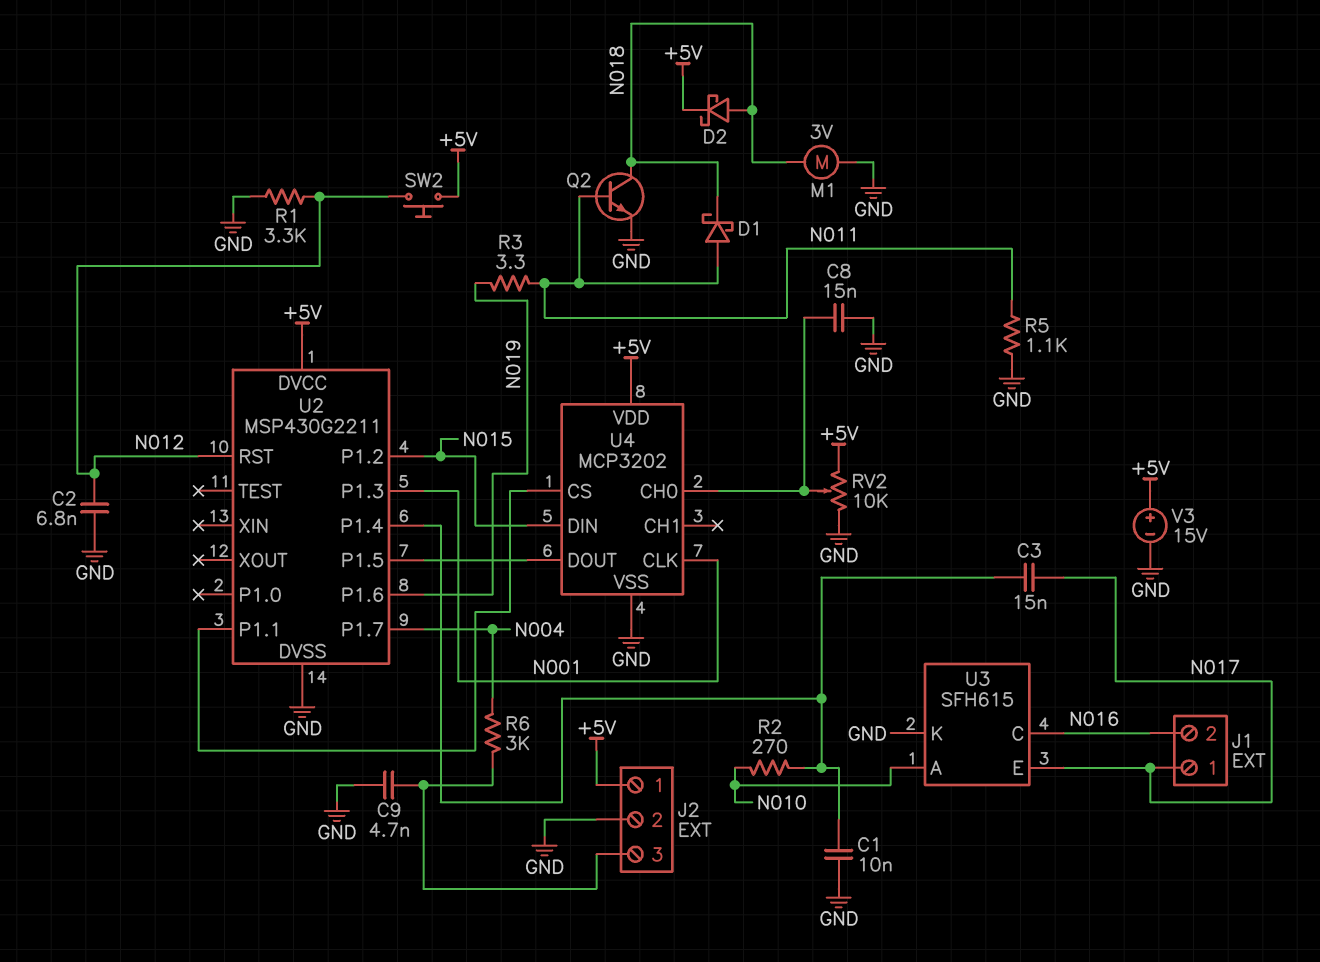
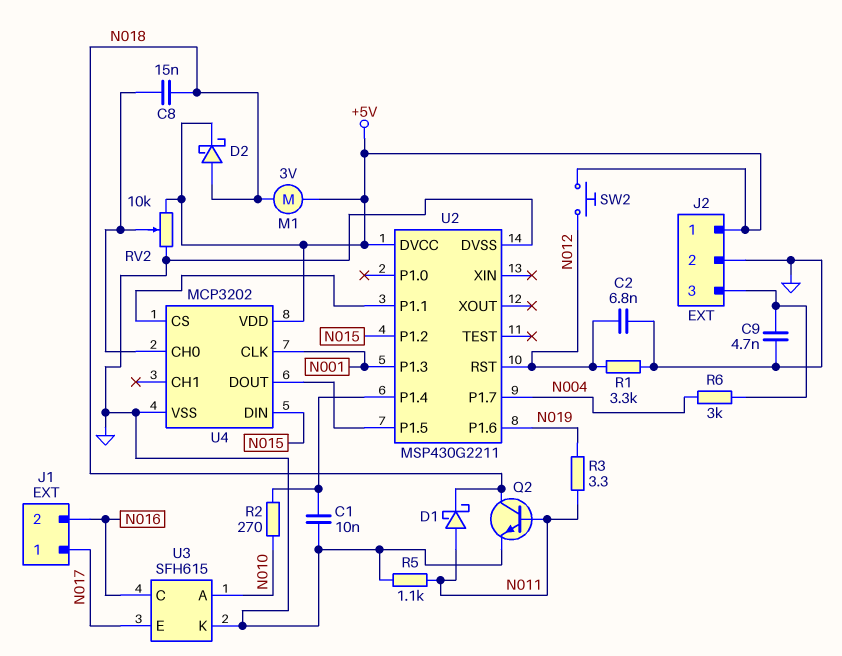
C3: 15nF (N017, U2/P1.4) -> none
C8: 15nF (GND, U4/CH0) -> 15nF (N018, U4/CH0)
M1: motor 3V (GND, N018) -> motor 3V (+5V, N018)
V3: 15V (plus +5V, minus GND) -> none

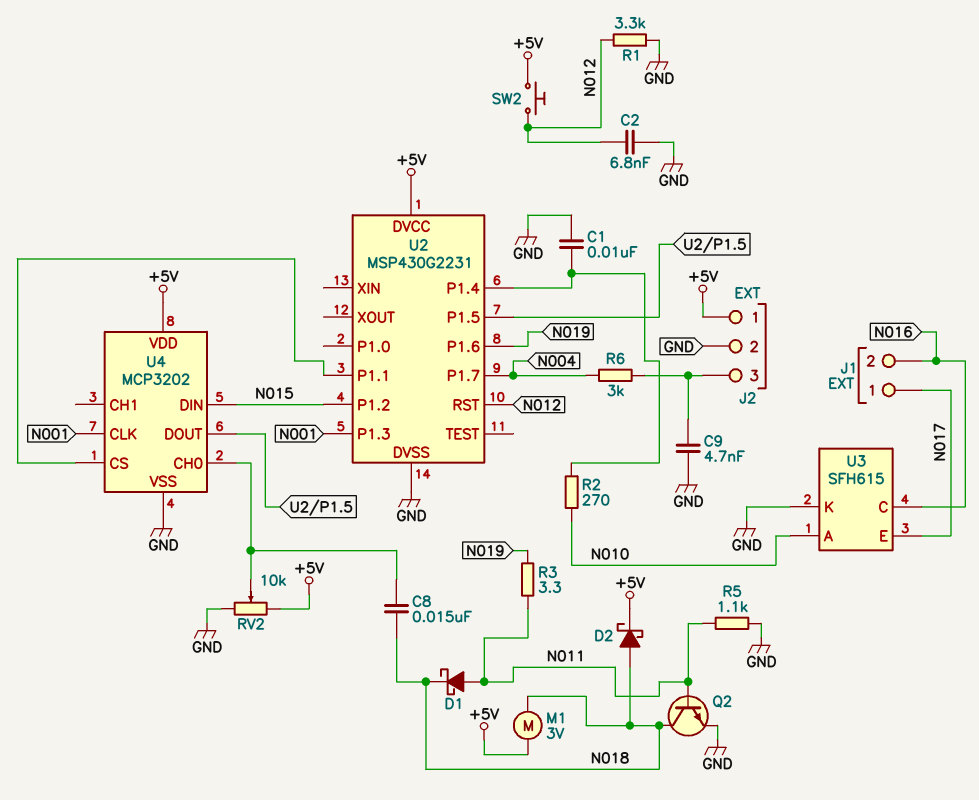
U2: MSP430G2211 -> MSP430G2231

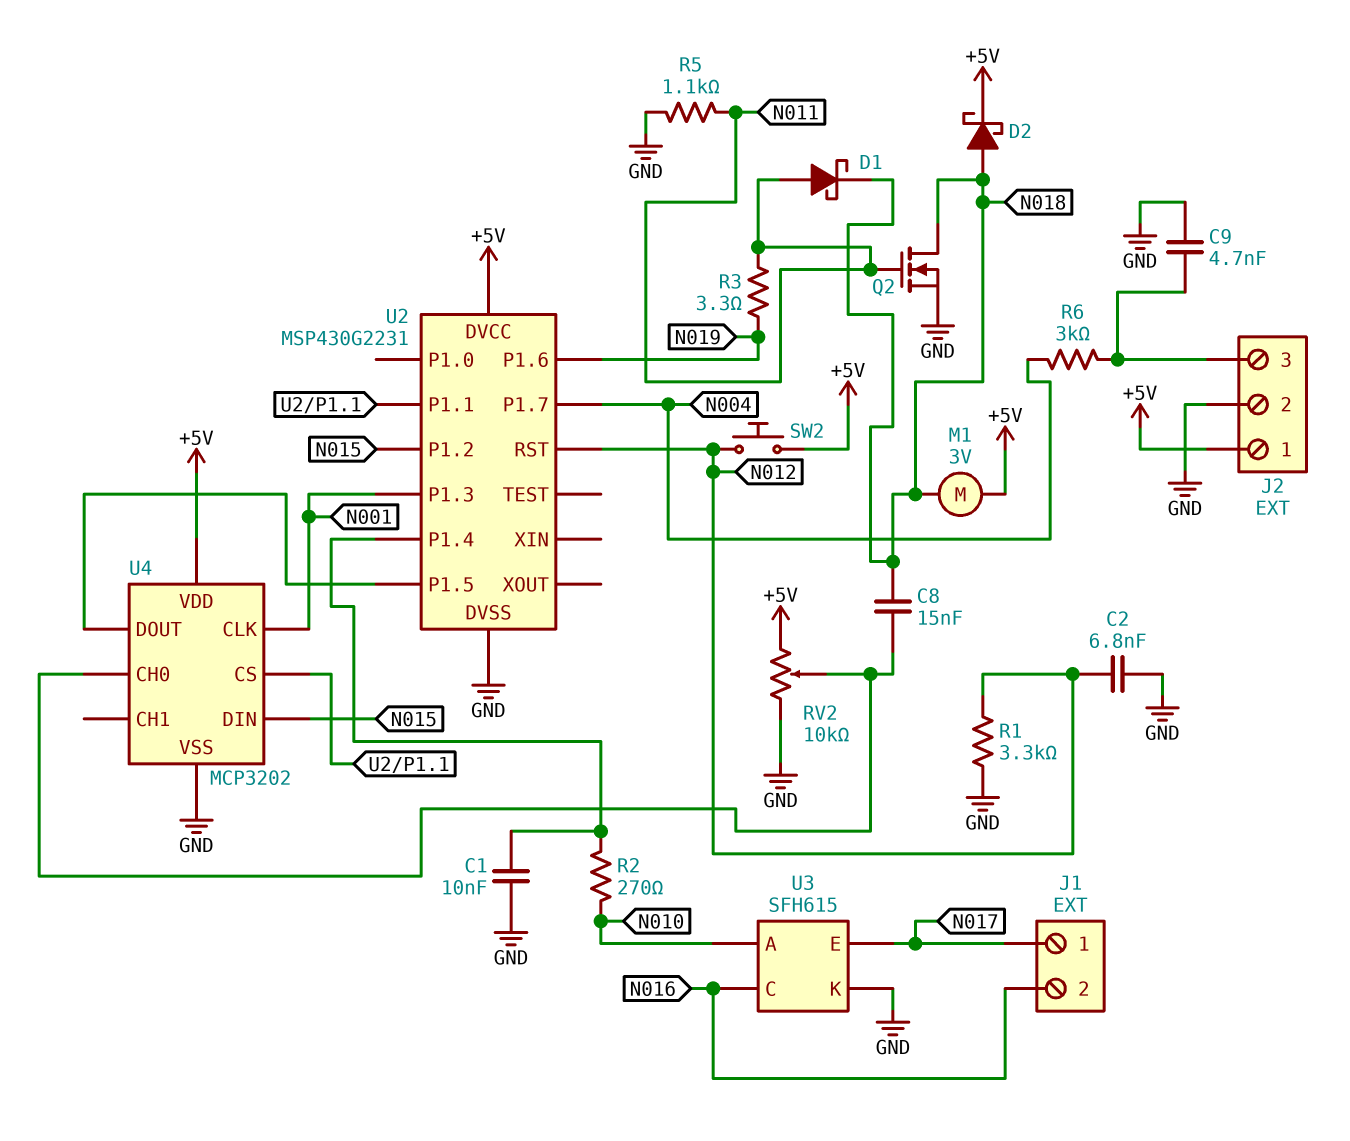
Q2: NPN (B N011, C N018, E GND) -> NMOS (G N011, D N018, S GND)

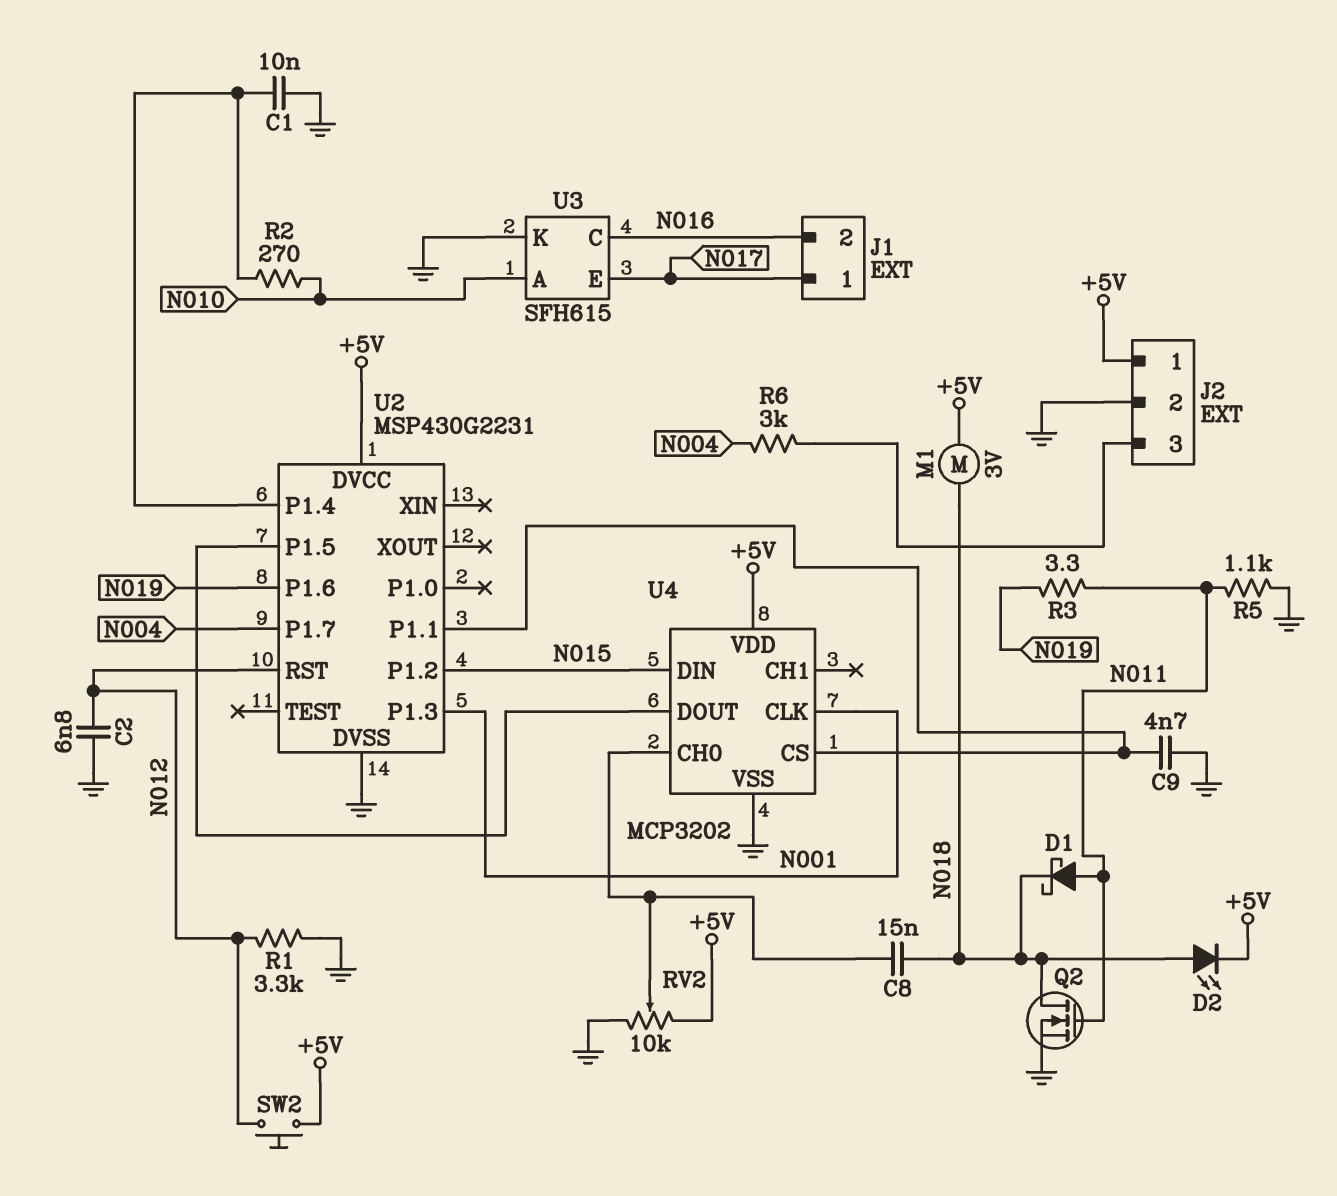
C9: 4.7nF (GND, J2/3) -> 4.7nF (GND, U2/P1.1)
D2: schottky (A N018, K +5V) -> LED (A N018, K +5V)

